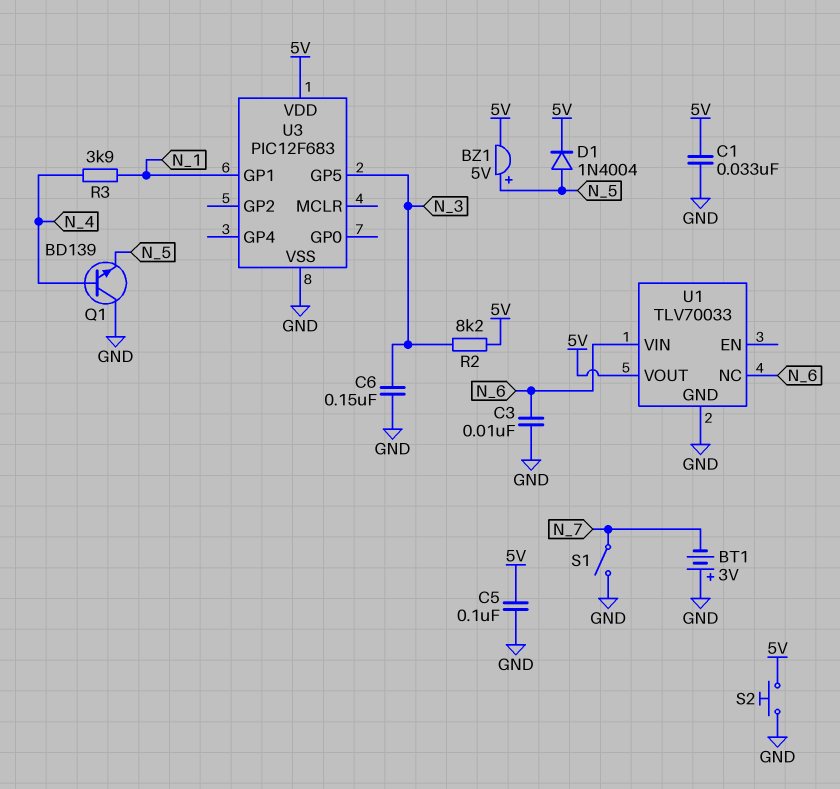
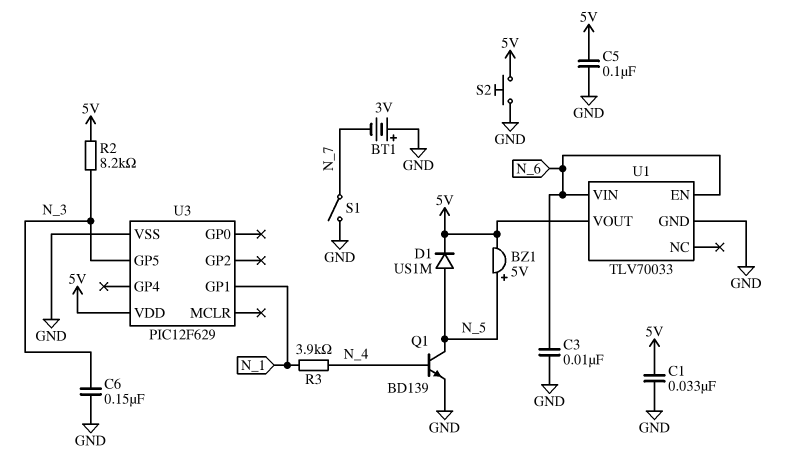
D1: diode 1N4004 (A N_5, K 5V) -> diode US1M (A N_5, K 5V)
Q1: NPN BD139 (B N_4, C GND, E N_5) -> NPN BD139 (B N_4, C N_5, E GND)
U1 pin EN: none -> N_6
U1 pin NC: N_6 -> none
U3: PIC12F683 -> PIC12F629

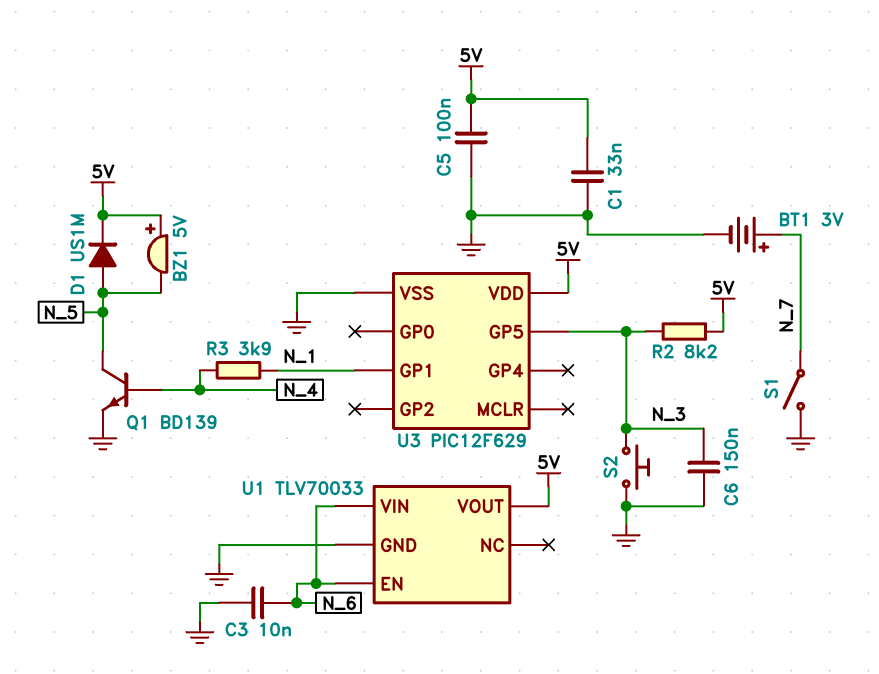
BT1: 3V (plus GND, minus N_7) -> 3V (plus N_7, minus GND)
BZ1: buzzer 5V (plus N_5, minus 5V) -> buzzer 5V (plus 5V, minus N_5)
S2: button (5V, GND) -> button (GND, N_3)

